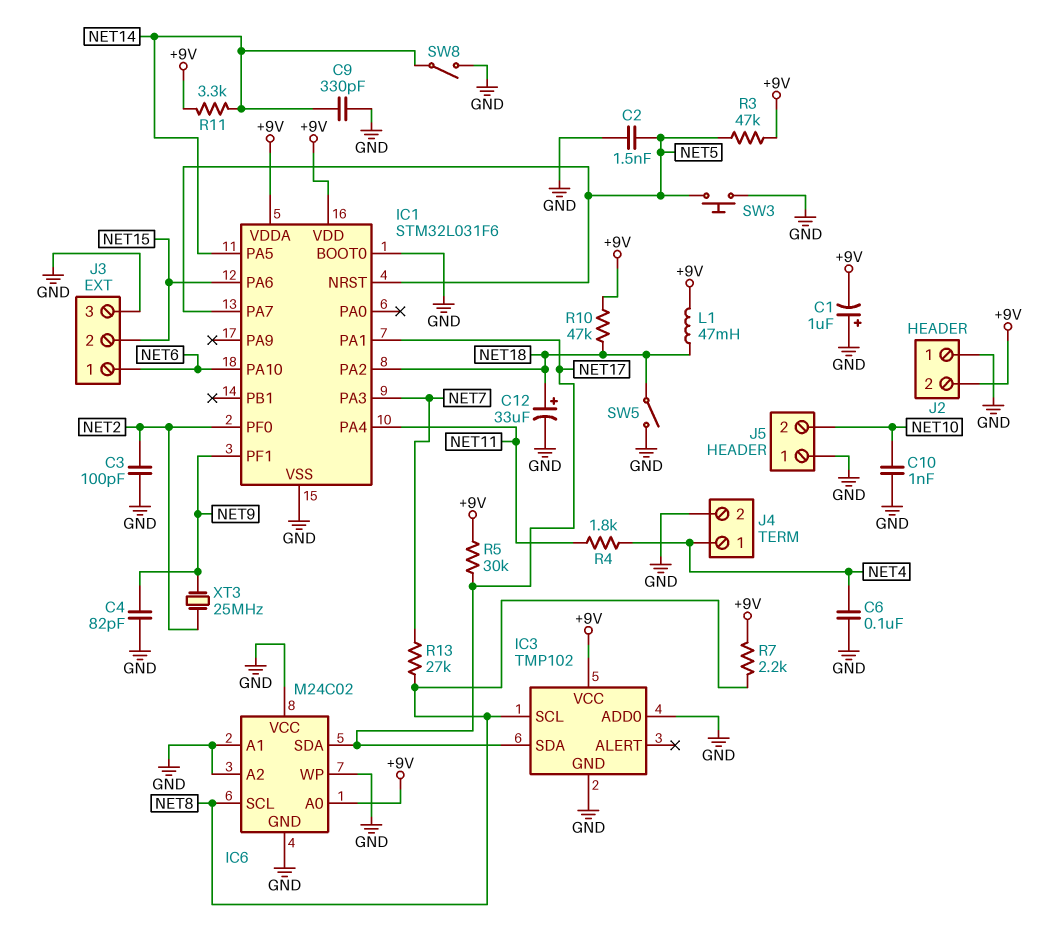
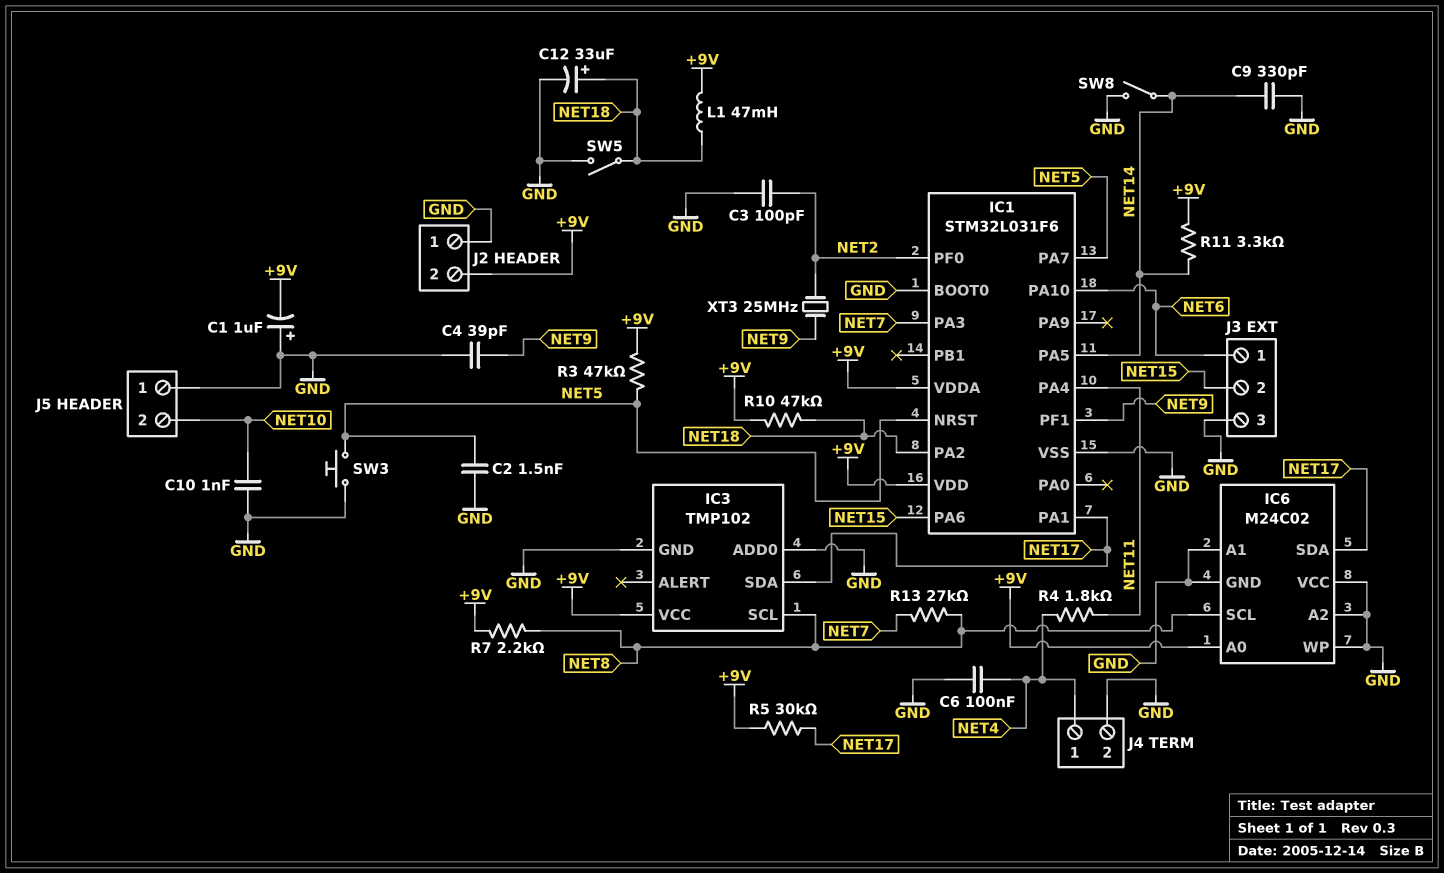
C4: 82pF (GND, NET9) -> 39pF (GND, NET9)

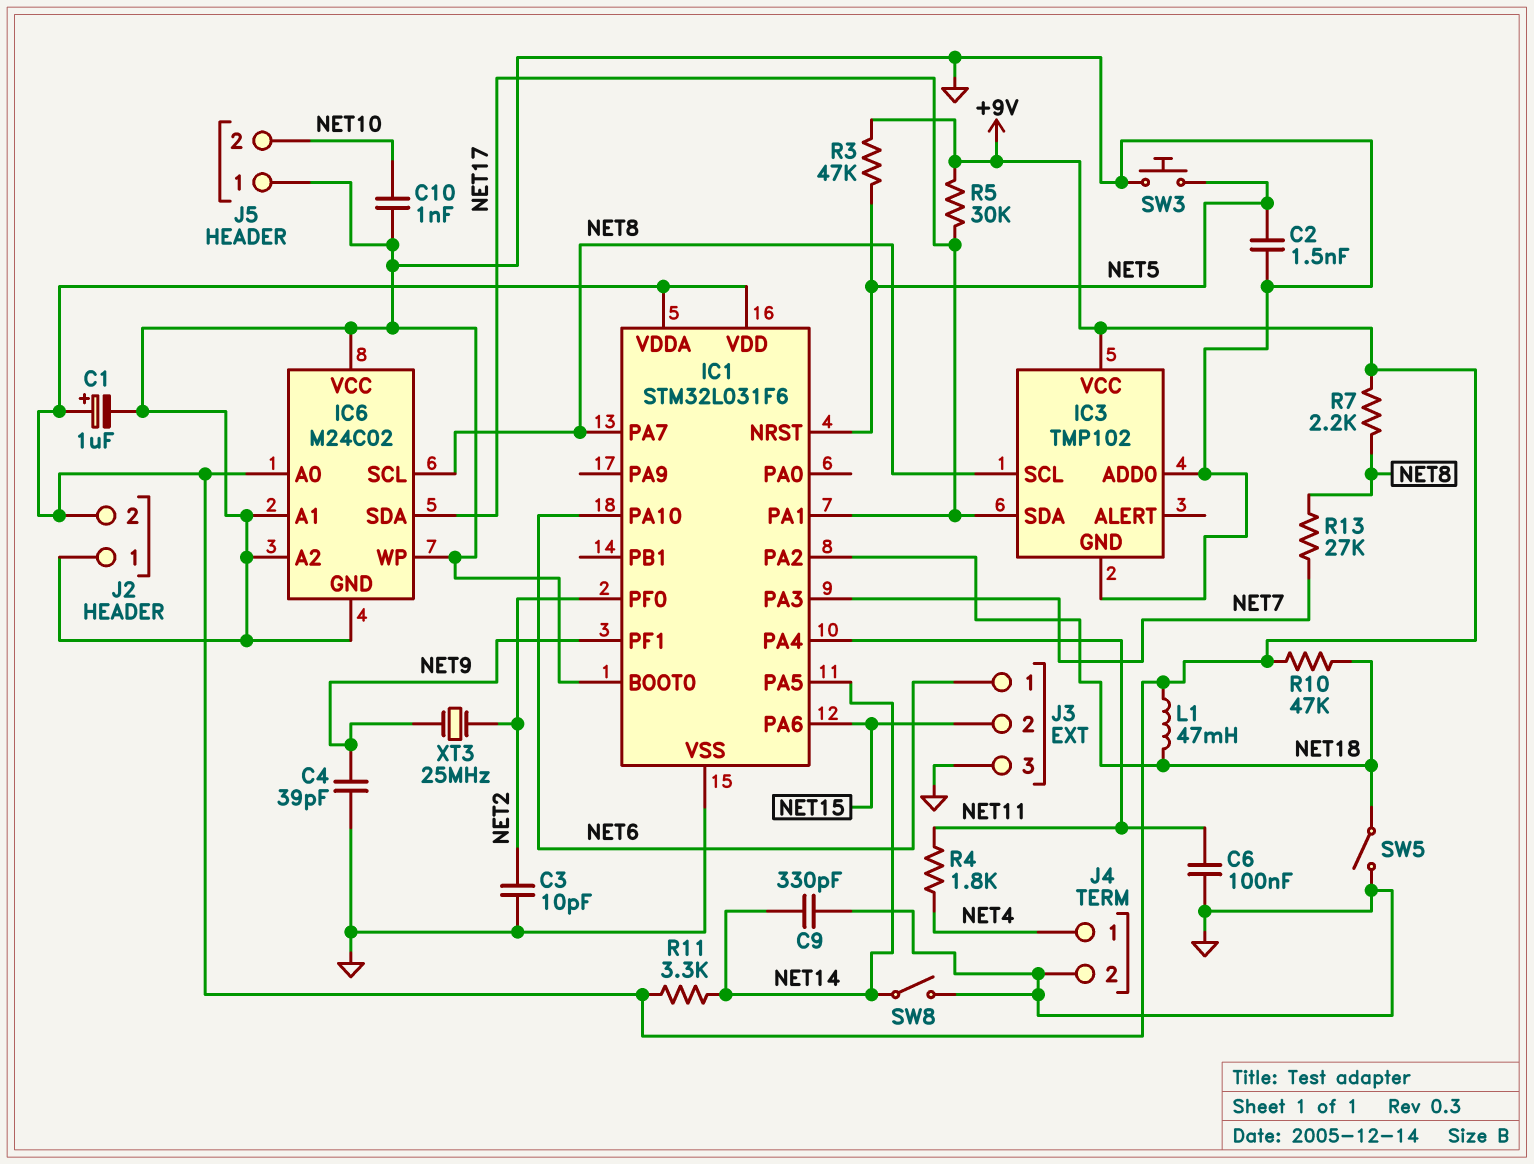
C1: 1uF (plus GND, minus +9V) -> 1uF (plus +9V, minus GND)
C3: 100pF (GND, NET2) -> 10pF (GND, NET2)
C6: 100nF (GND, NET4) -> 100nF (GND, NET11)
C12: 33uF (plus NET18, minus GND) -> none
IC1 pin PA7: NET5 -> NET8

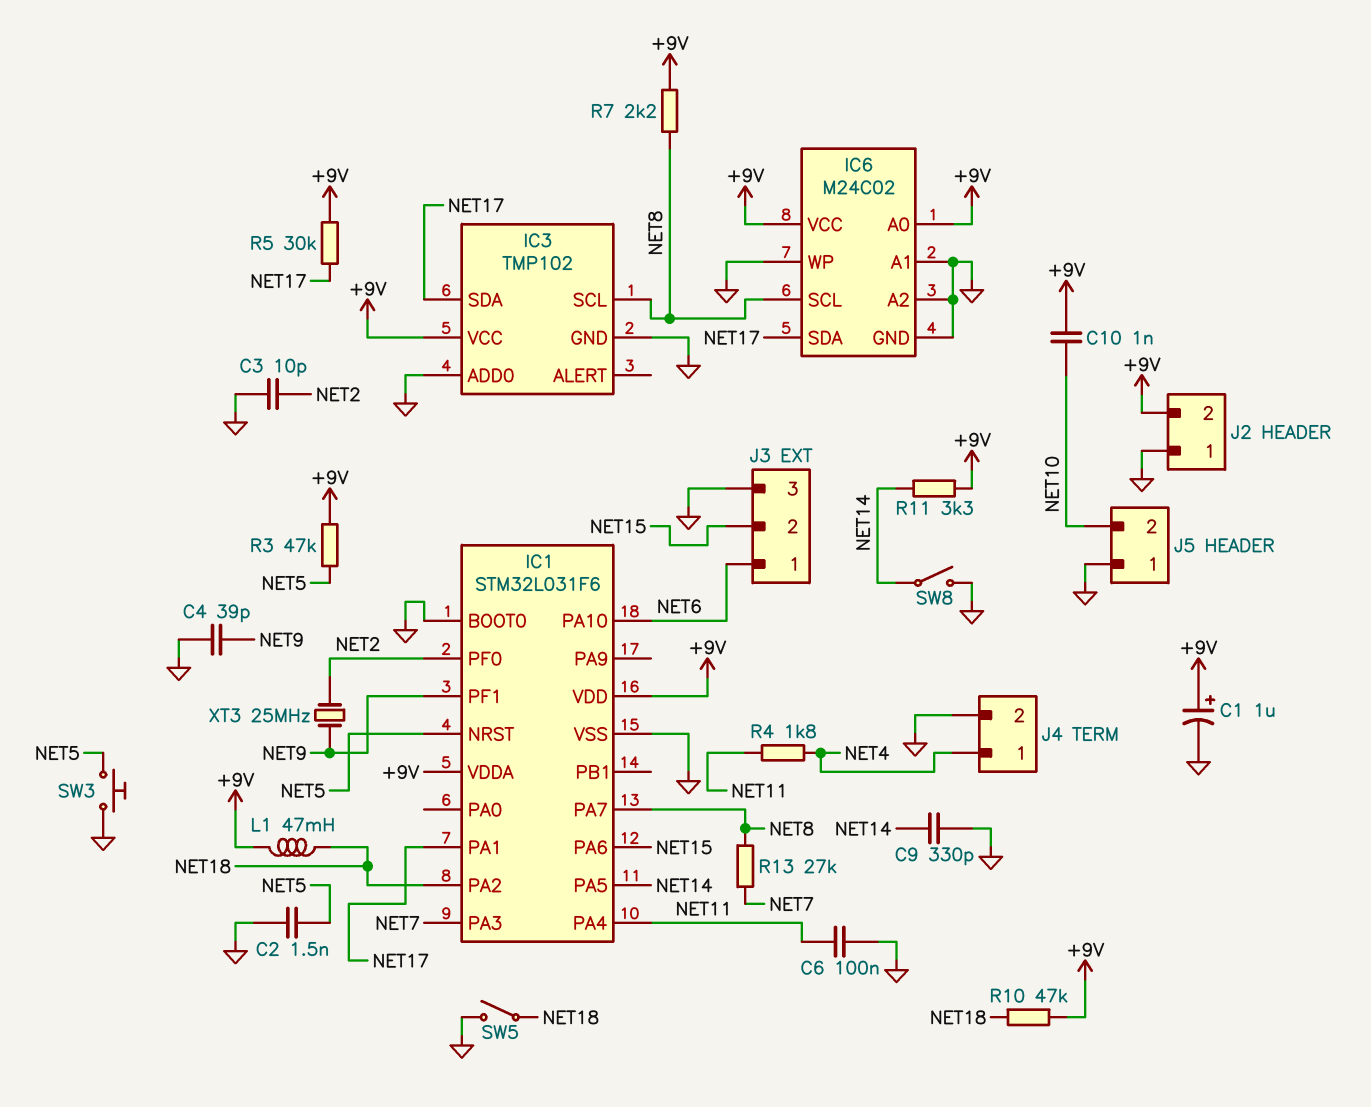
C10: 1nF (GND, NET10) -> 1nF (+9V, NET10)
IC6 pin VCC: GND -> +9V

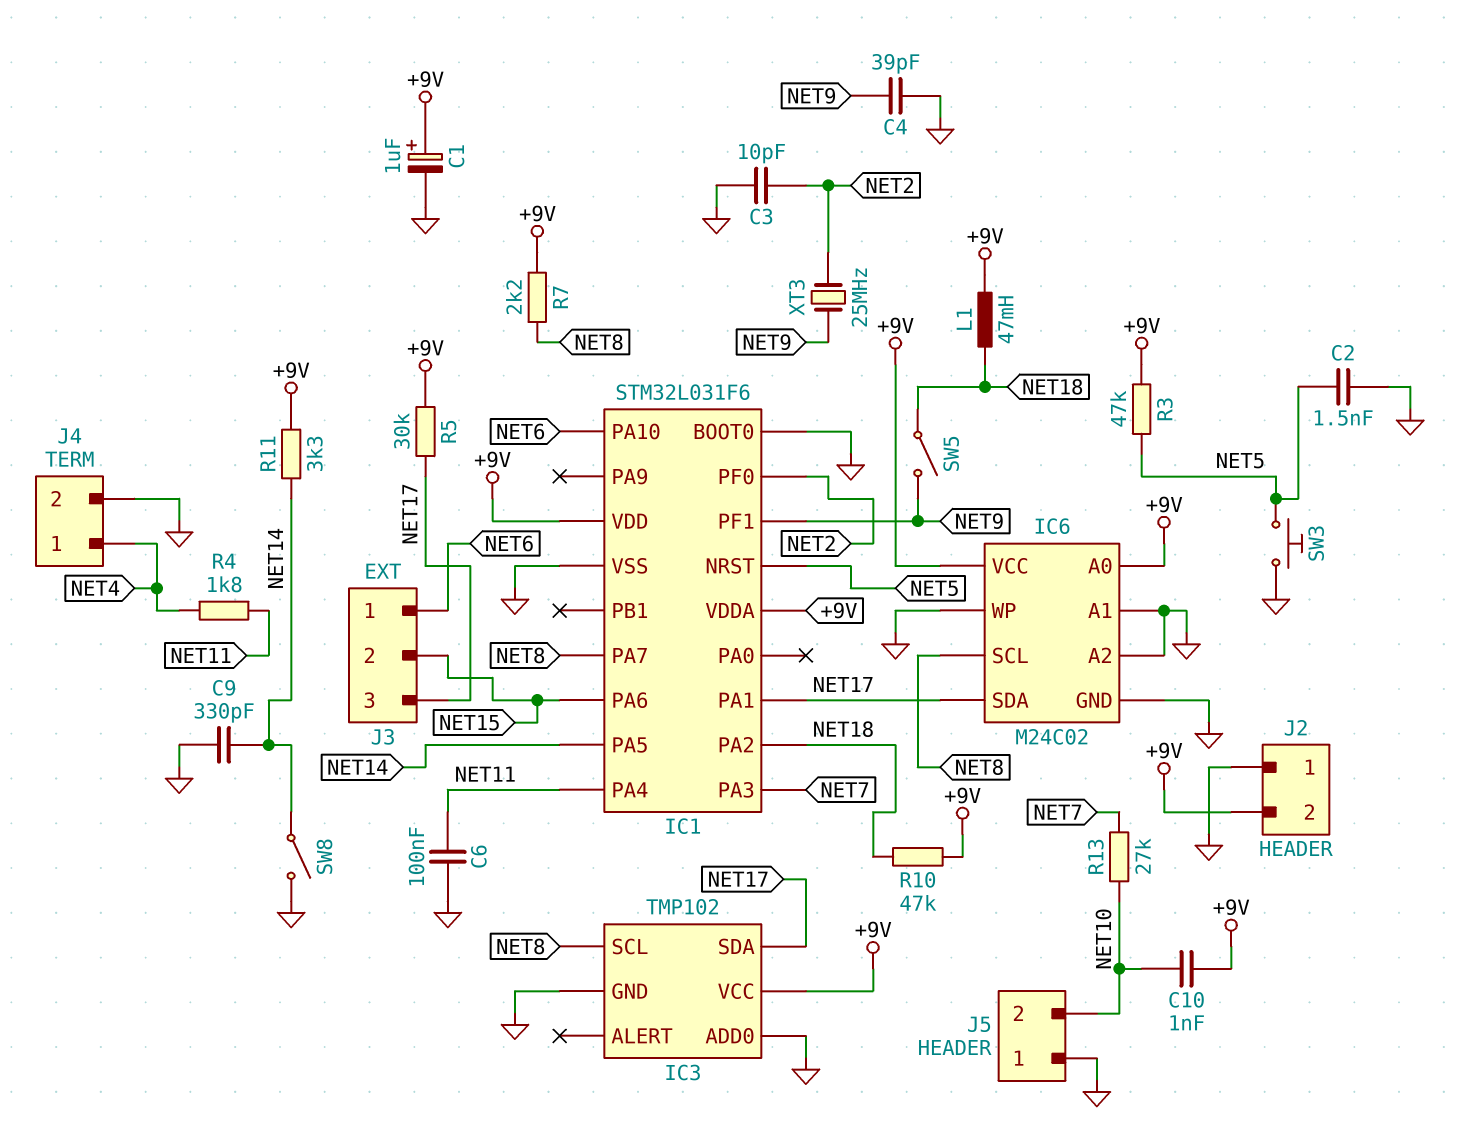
J3 pin 3: GND -> NET17
R13: 27k (NET7, NET8) -> 27k (NET7, NET10)
SW5: switch (GND, NET18) -> switch (NET9, NET18)

